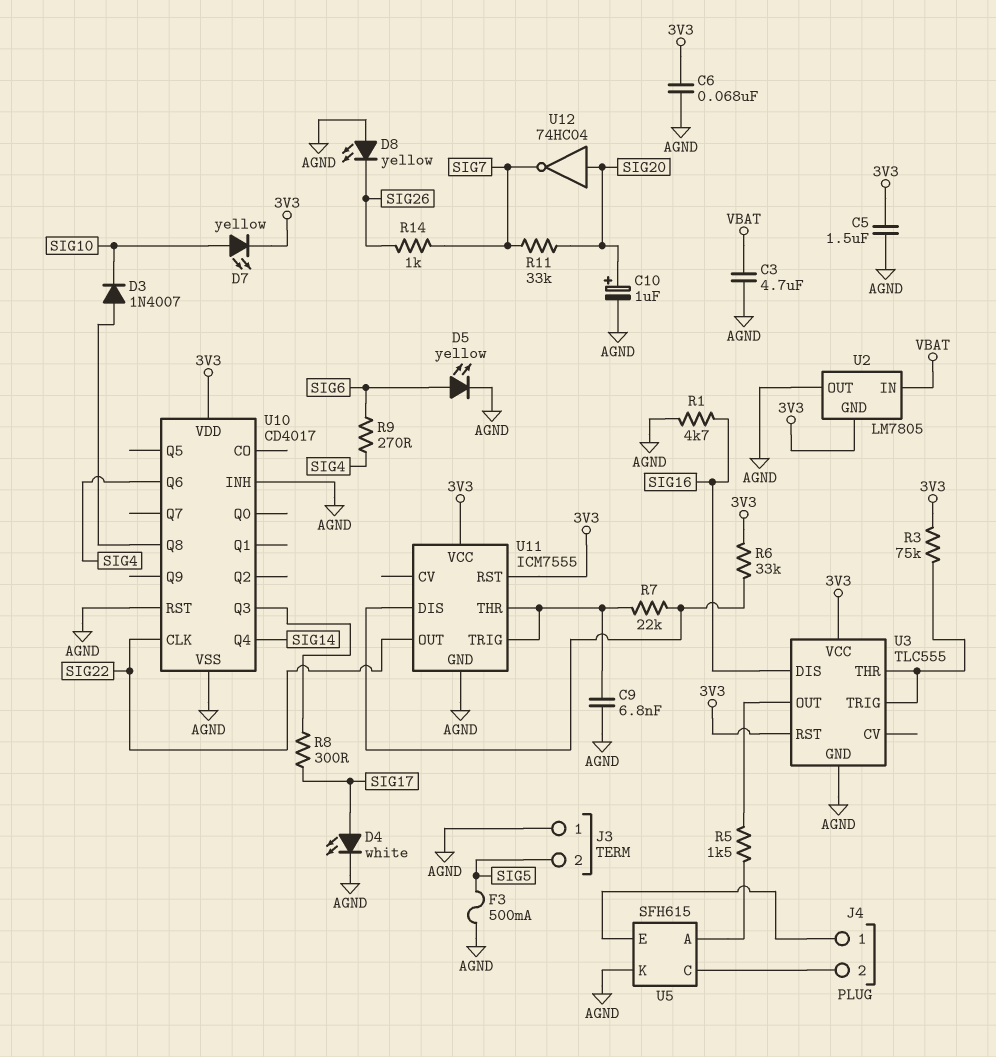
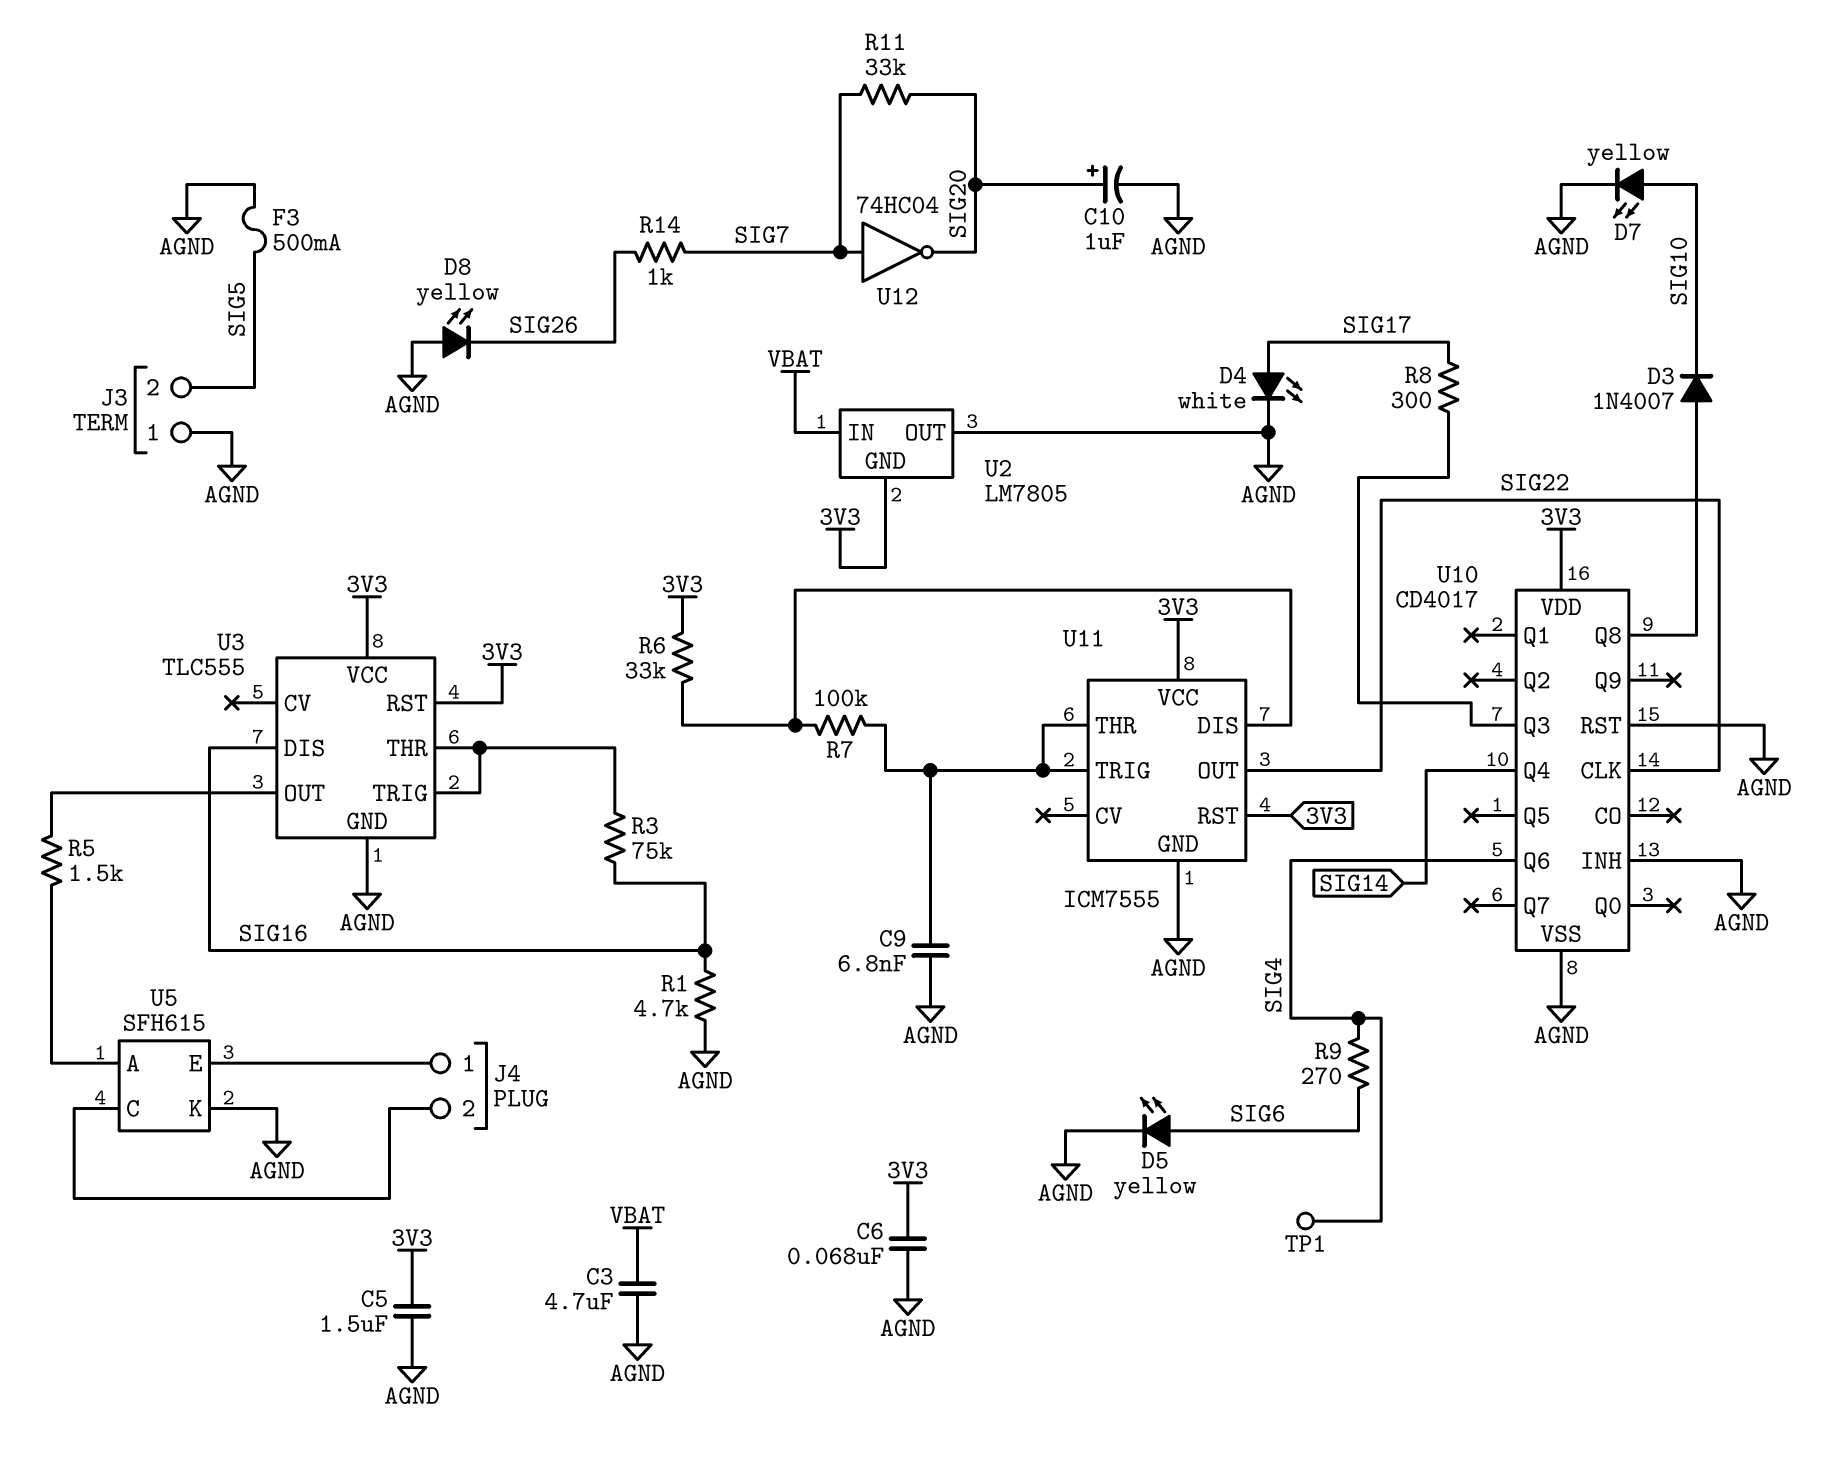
D7: LED yellow (A SIG10, K 3V3) -> LED yellow (A SIG10, K AGND)
R3: 75k (3V3, U3/THR) -> 75k (SIG16, U3/THR)
R7: 22k (U11/DIS, U11/THR) -> 100k (U11/DIS, U11/THR)
TP1: none -> test point (SIG4)
U12: NOT 74HC04 (in SIG20, out SIG7) -> NOT 74HC04 (in SIG7, out SIG20)

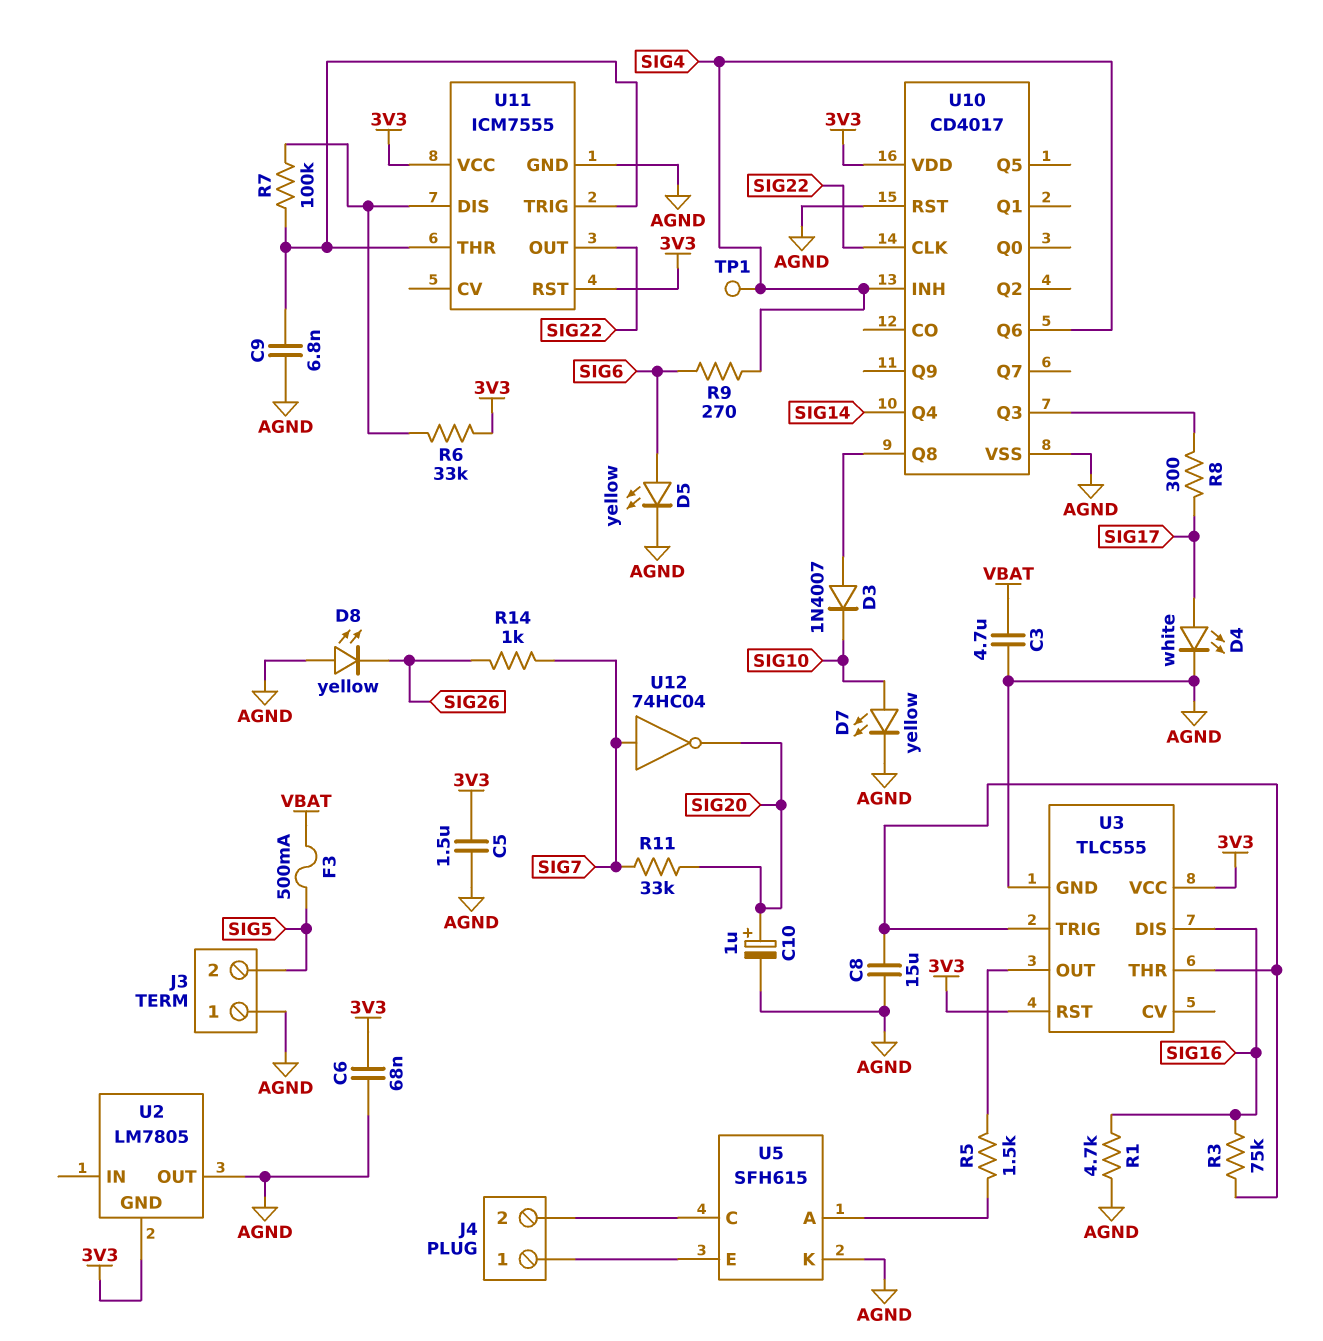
C8: none -> 15uF (AGND, U3/THR)
F3: 500mA (AGND, SIG5) -> 500mA (SIG5, VBAT)
U2 pin IN: VBAT -> none
U10 pin INH: AGND -> SIG4

